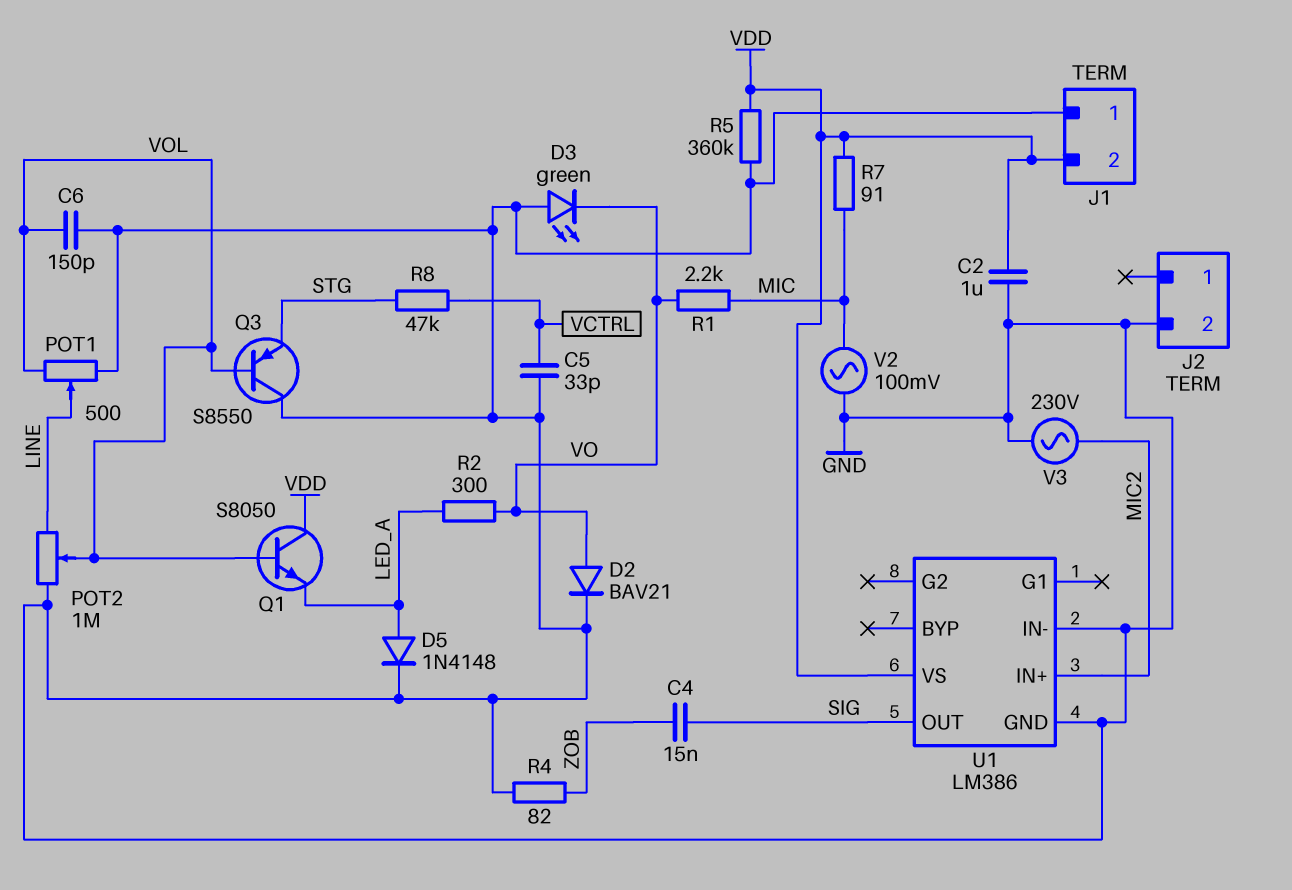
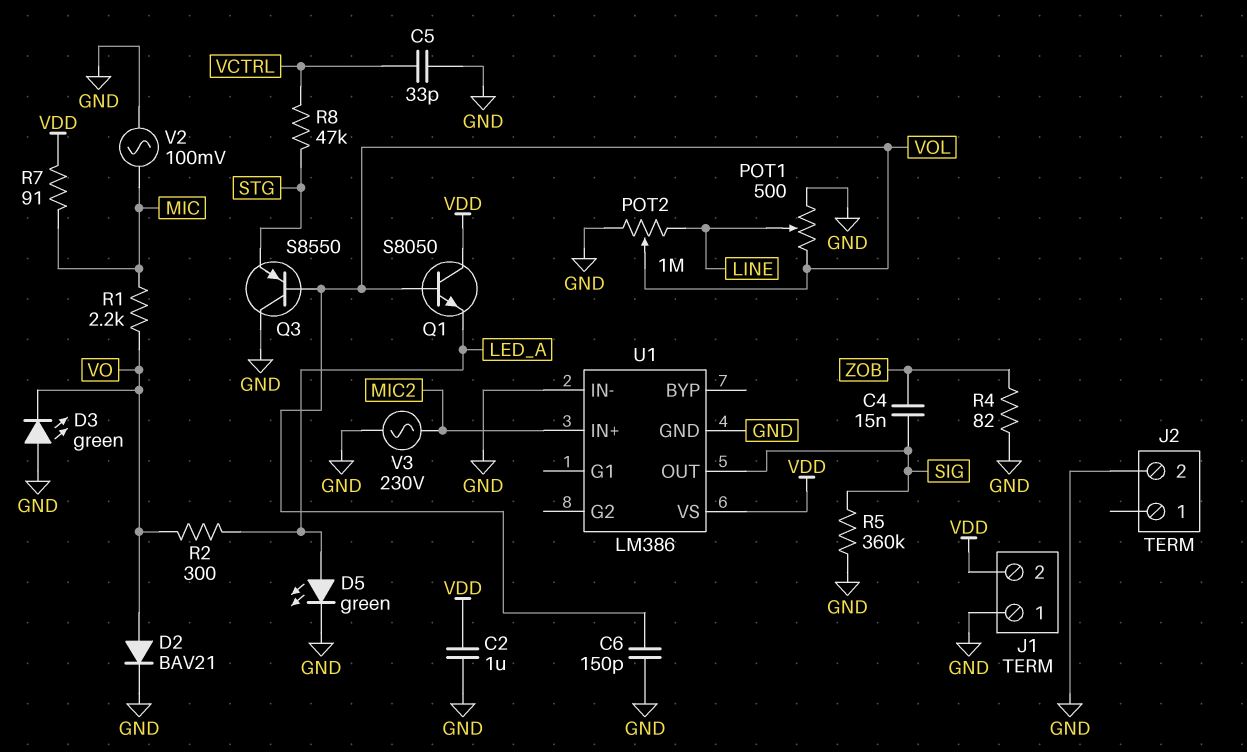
D5: diode 1N4148 (A LED_A, K GND) -> LED green (A LED_A, K GND)
R5: 360k (GND, VDD) -> 360k (GND, SIG)

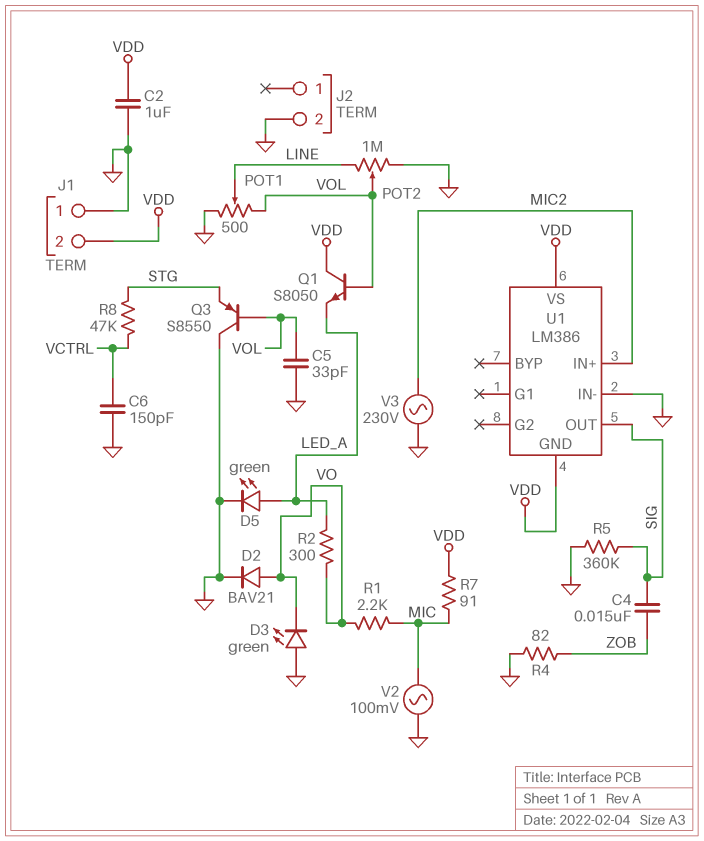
C5: 33pF (GND, VCTRL) -> 33pF (GND, VOL)
C6: 150pF (GND, VOL) -> 150pF (GND, VCTRL)
U1 pin GND: GND -> VDD

